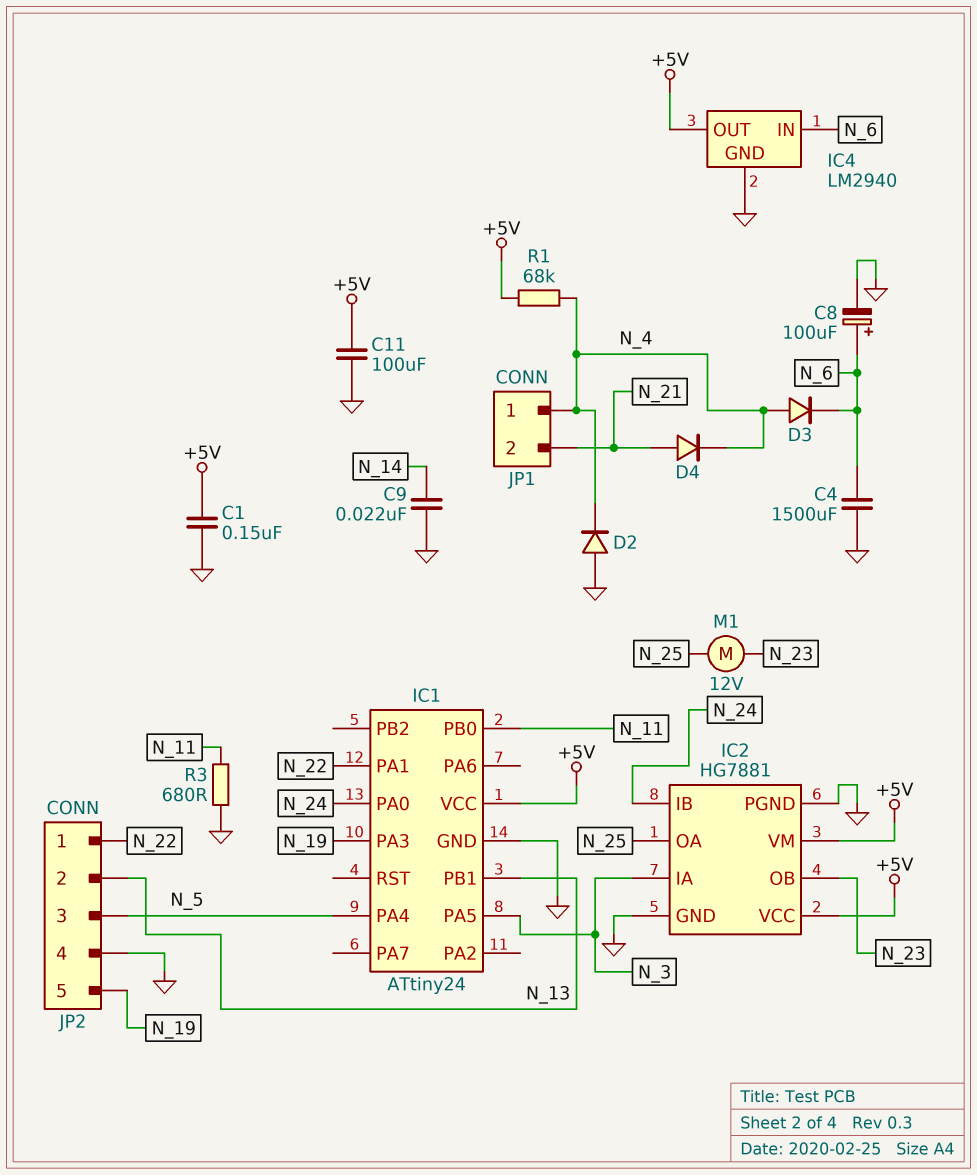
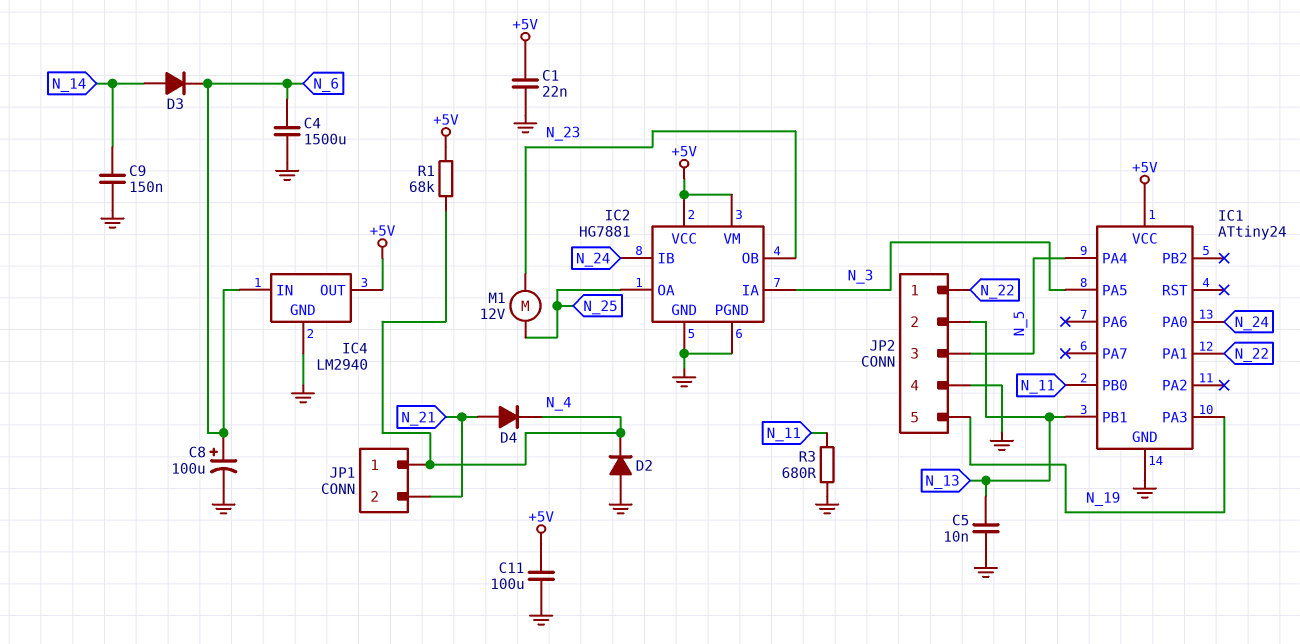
C1: 150nF (+5V, GND) -> 22nF (+5V, GND)
C5: none -> 10nF (GND, N_13)
C9: 22nF (GND, N_14) -> 150nF (GND, N_14)
D3: diode (A N_4, K N_6) -> diode (A N_14, K N_6)

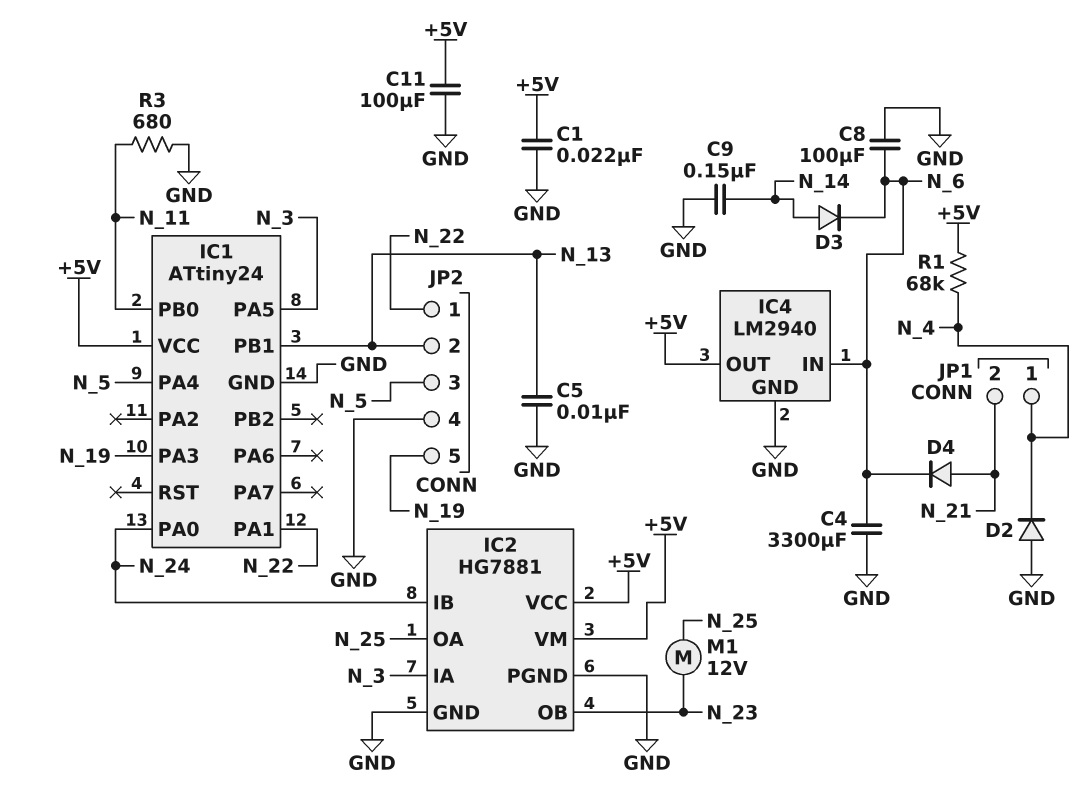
C4: 1500uF (GND, N_6) -> 3300uF (GND, N_6)
C8: 100uF (plus N_6, minus GND) -> 100uF (GND, N_6)
D4: diode (A N_21, K N_4) -> diode (A N_21, K N_6)

